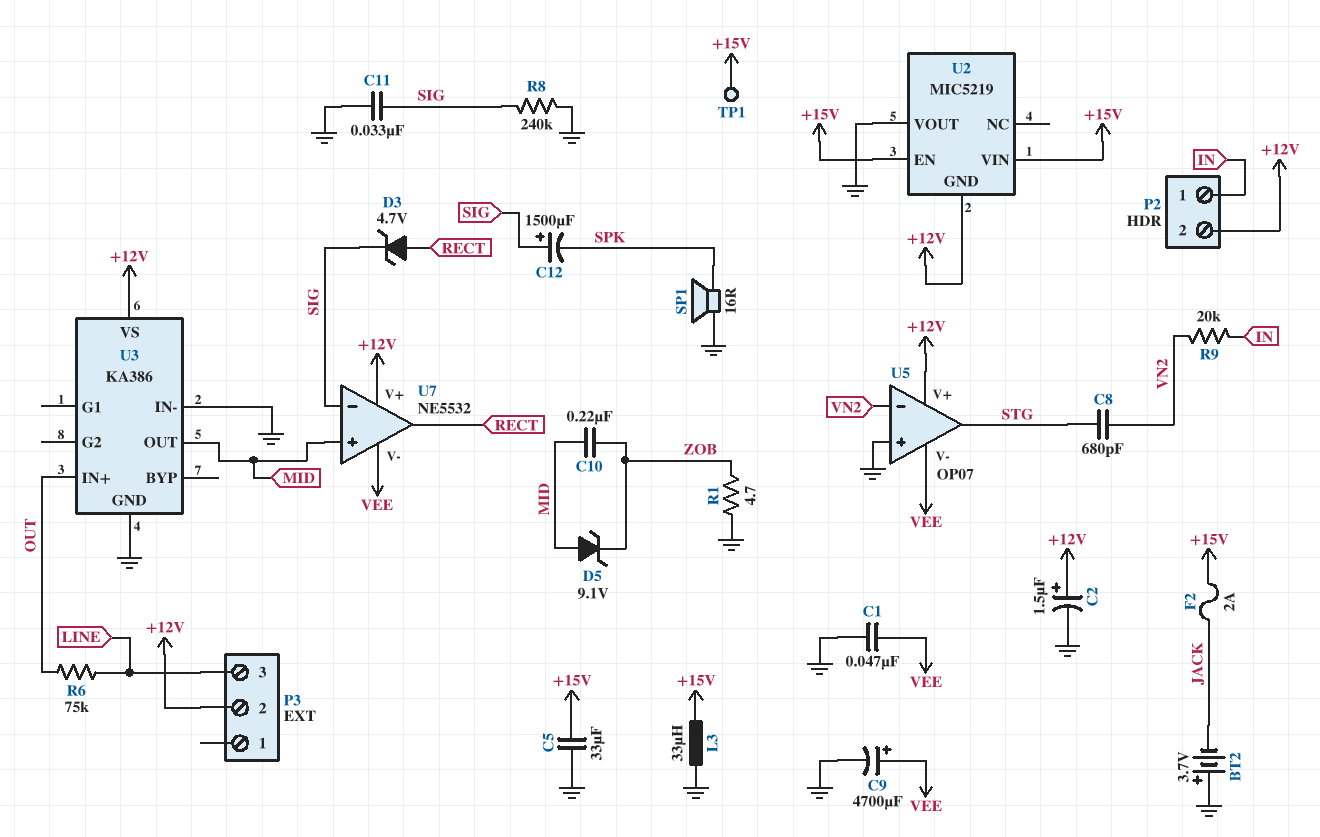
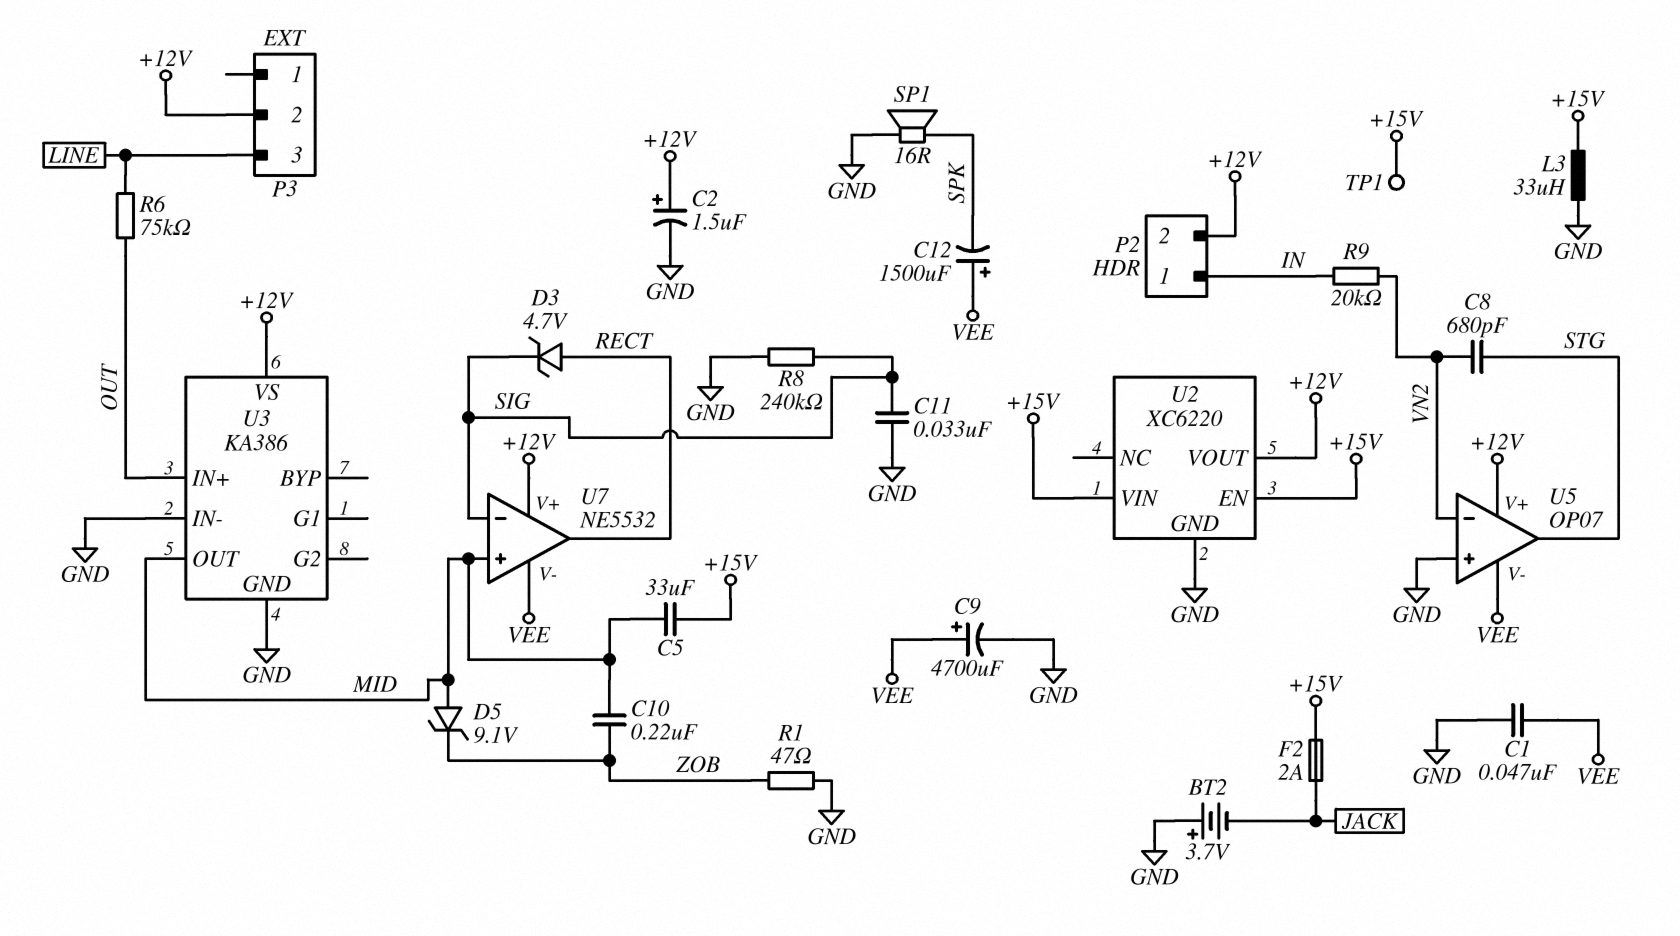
C5: 33uF (+15V, GND) -> 33uF (+15V, MID)
C12: 1500uF (plus SIG, minus SPK) -> 1500uF (plus VEE, minus SPK)
R1: 4.7 (GND, ZOB) -> 47 (GND, ZOB)
U2: MIC5219 -> XC6220
U2 pin GND: +12V -> GND
U2 pin VOUT: GND -> +12V

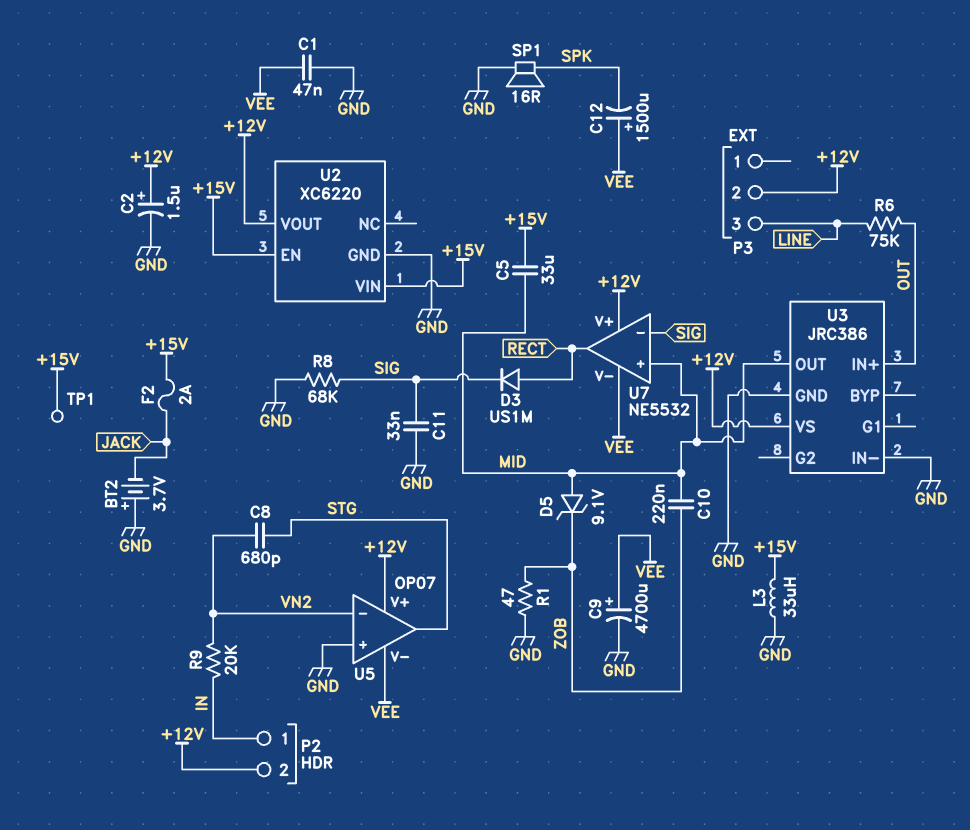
D3: zener 4.7V (A RECT, K SIG) -> diode US1M (A RECT, K SIG)
R8: 240k (GND, SIG) -> 68k (GND, SIG)
U3: KA386 -> JRC386

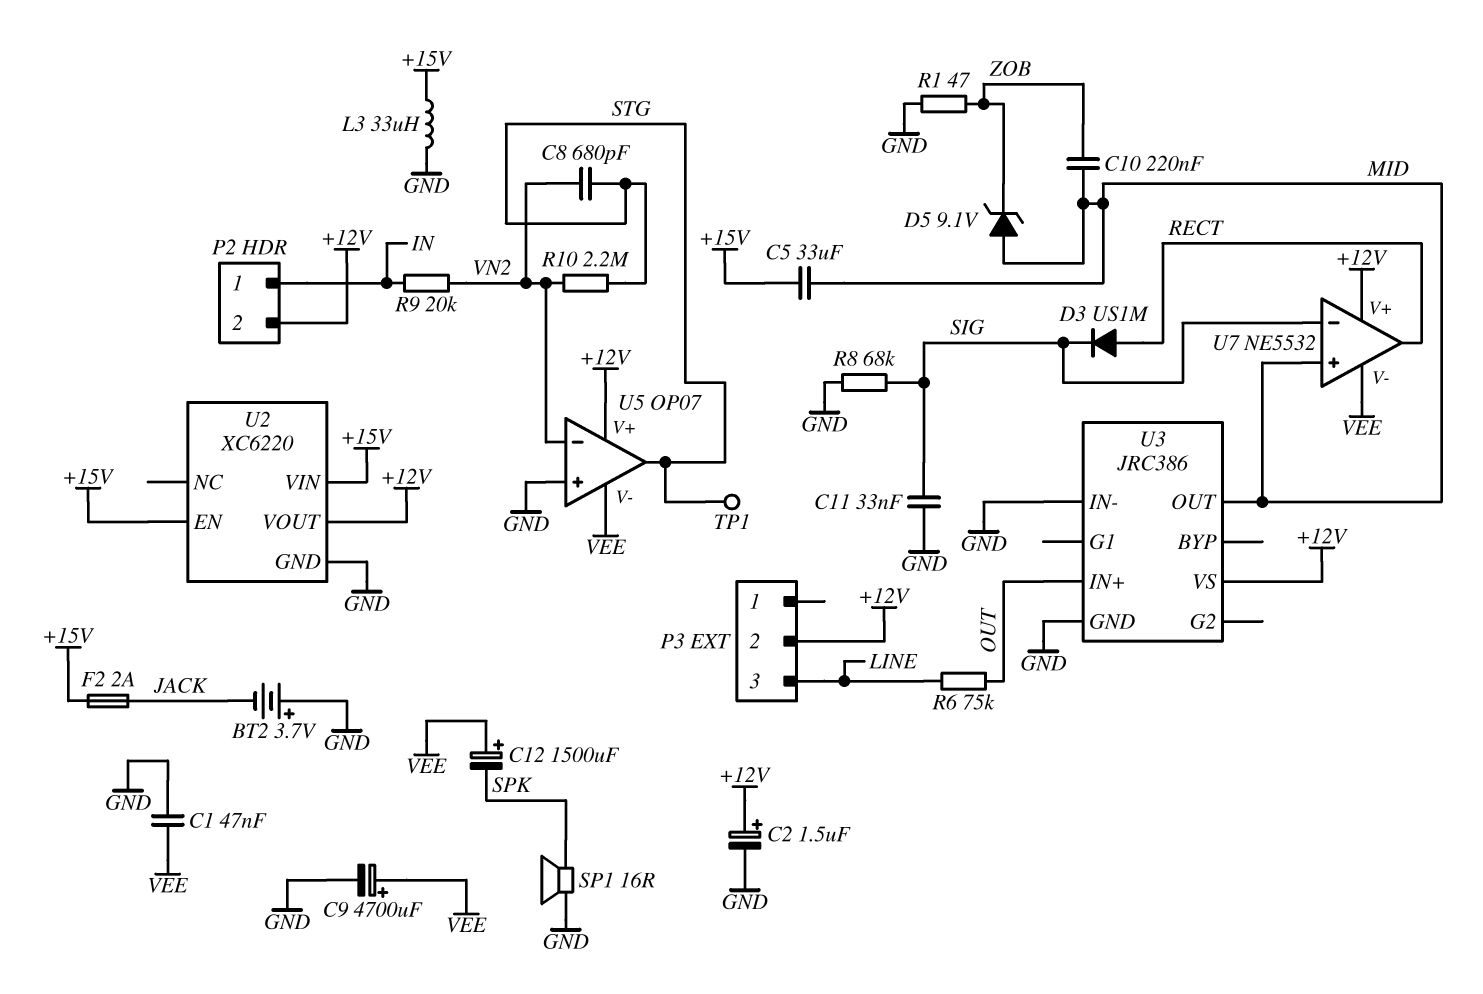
R10: none -> 2.2M (STG, VN2)
TP1: test point (+15V) -> test point (STG)

